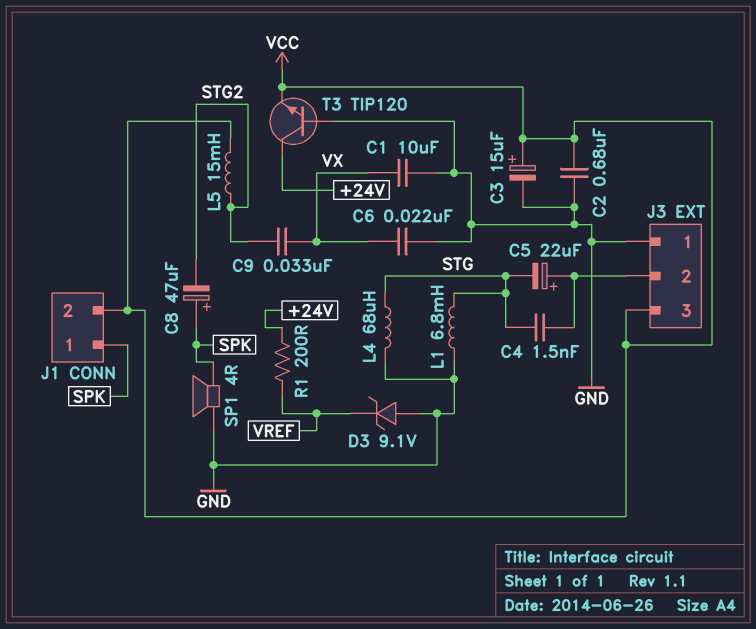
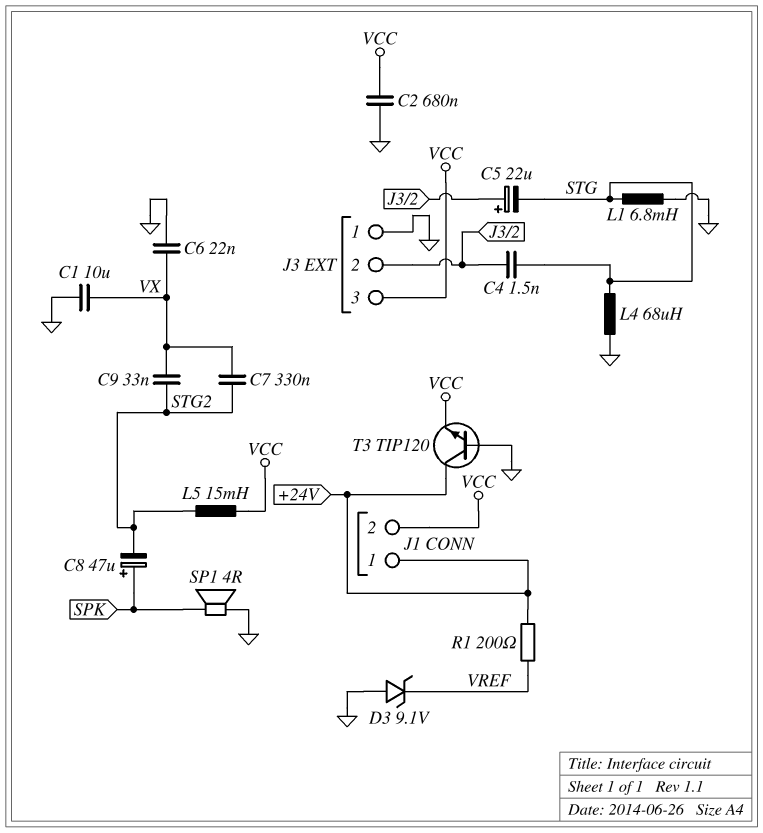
C3: 15uF (plus VCC, minus GND) -> none
C7: none -> 330nF (STG2, VX)
J1 pin 1: SPK -> +24V

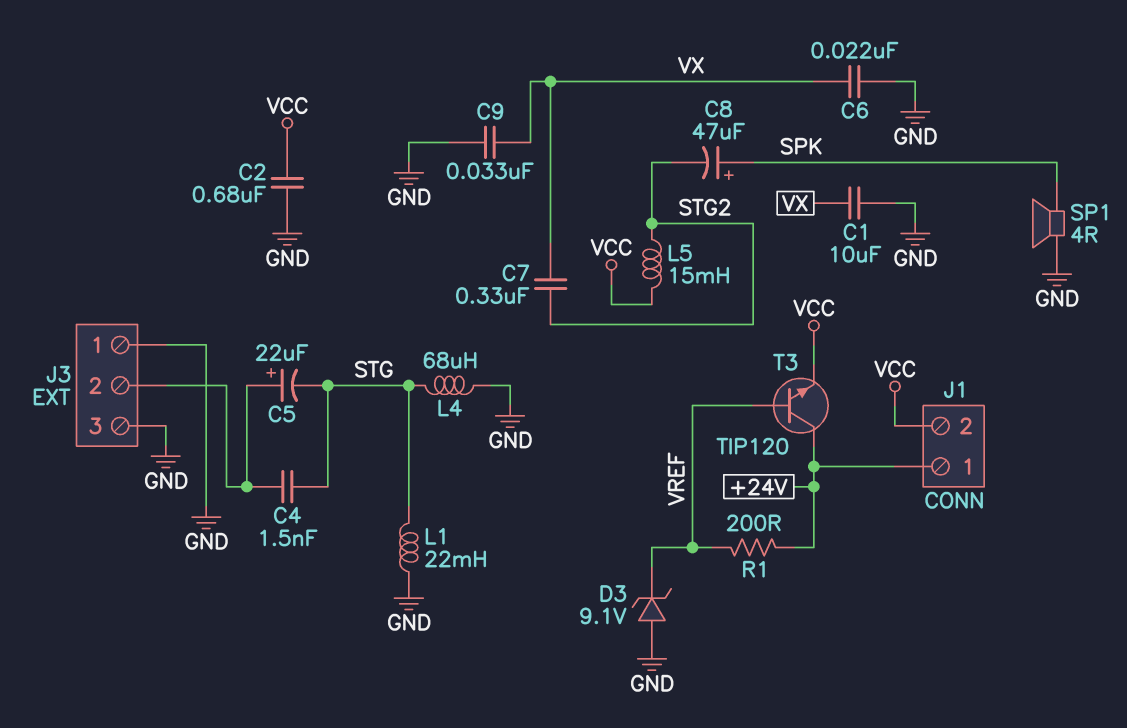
C9: 33nF (STG2, VX) -> 33nF (GND, VX)
J3 pin 3: VCC -> GND
L1: 6.8mH (GND, STG) -> 22mH (GND, STG)
T3: NPN TIP120 (B GND, C +24V, E VCC) -> NPN TIP120 (B VREF, C +24V, E VCC)

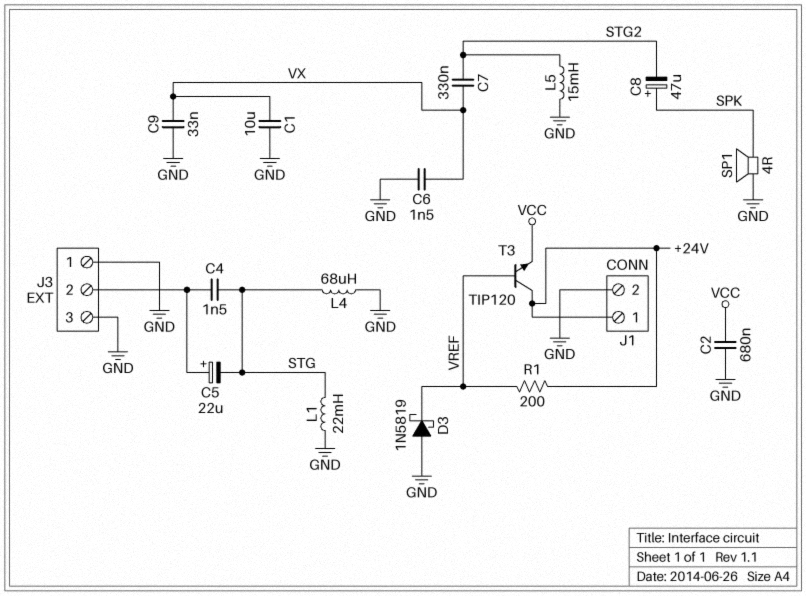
C6: 22nF (GND, VX) -> 1.5nF (GND, VX)
D3: zener 9.1V (A GND, K VREF) -> schottky 1N5819 (A GND, K VREF)
J1 pin 2: VCC -> GND
L5: 15mH (STG2, VCC) -> 15mH (GND, STG2)

